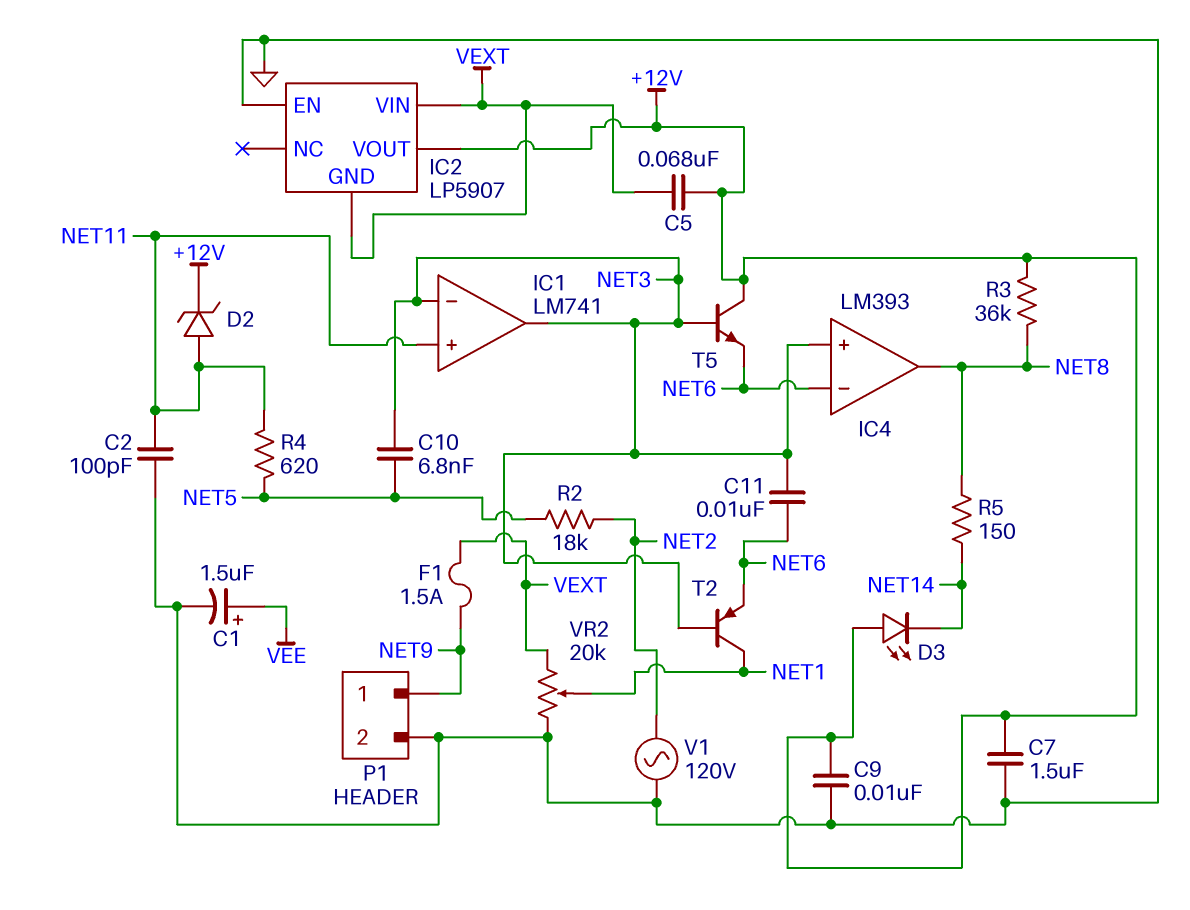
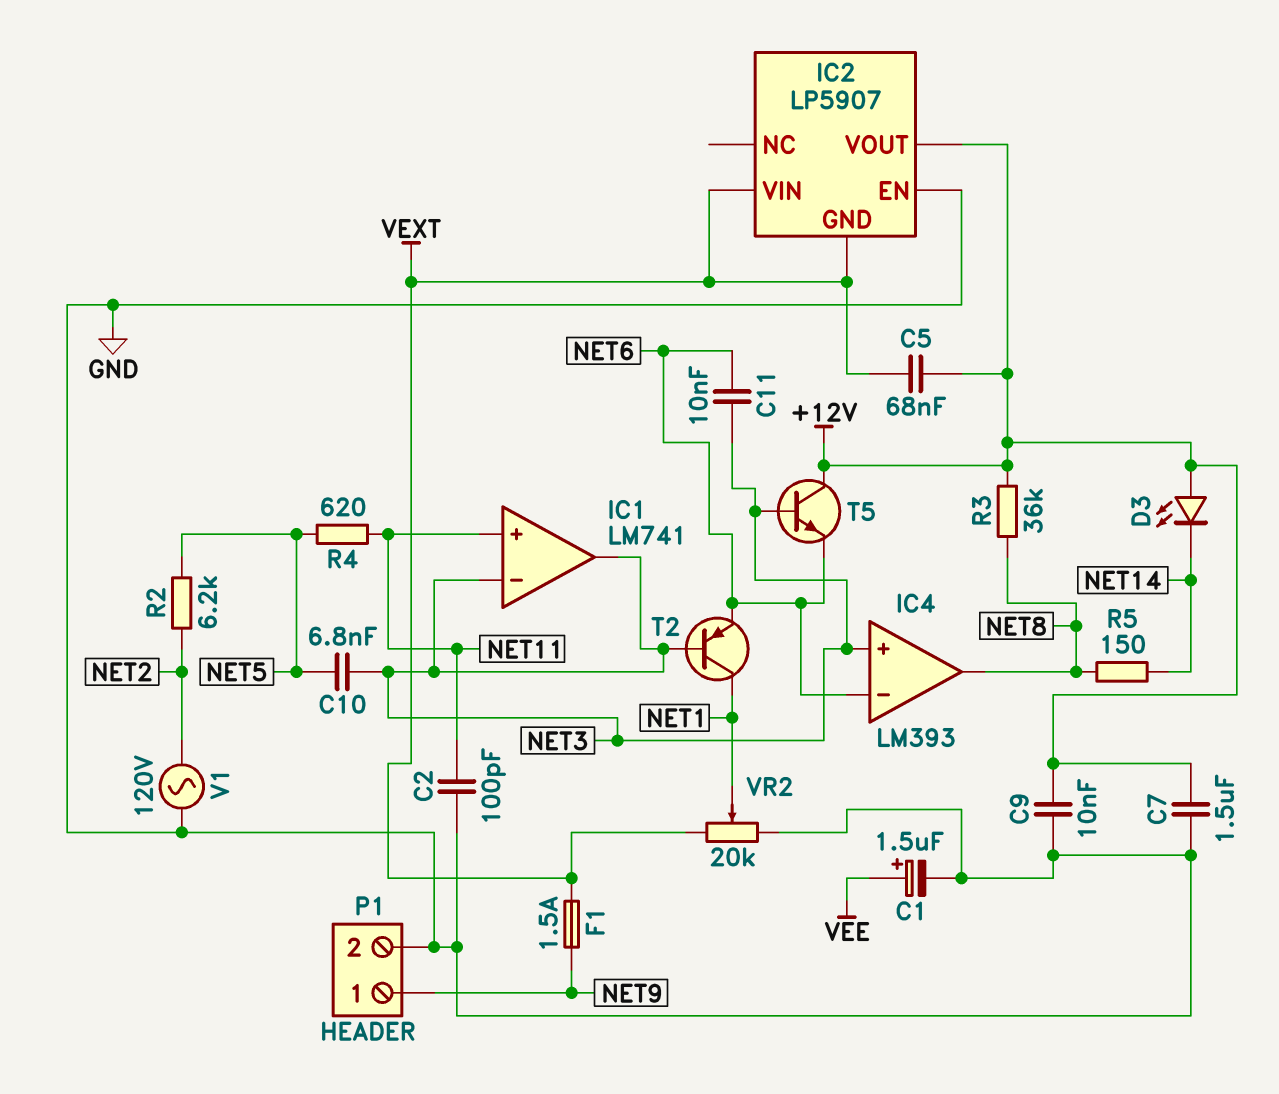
D2: zener (A NET11, K +12V) -> none
R2: 18k (NET2, NET5) -> 6.2k (NET2, NET5)

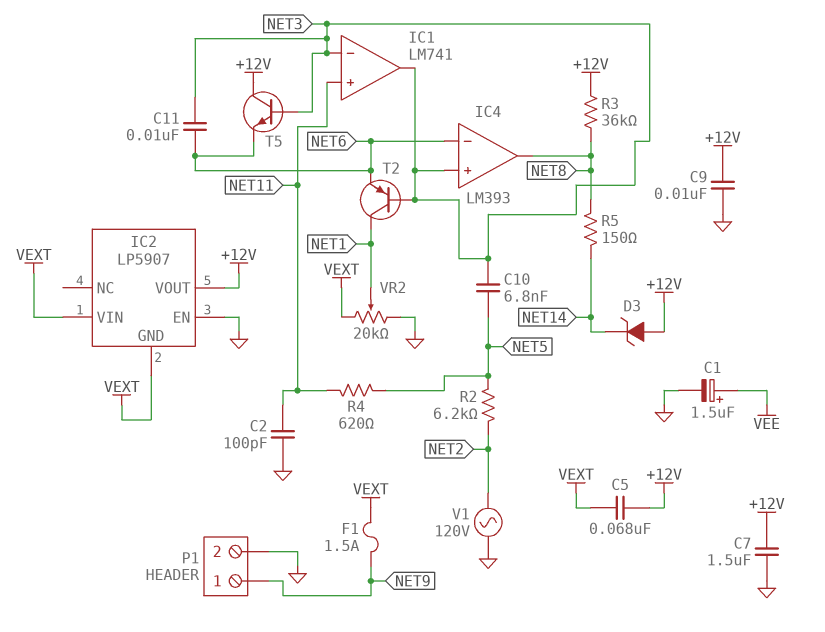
D3: LED (A +12V, K NET14) -> zener (A +12V, K NET14)

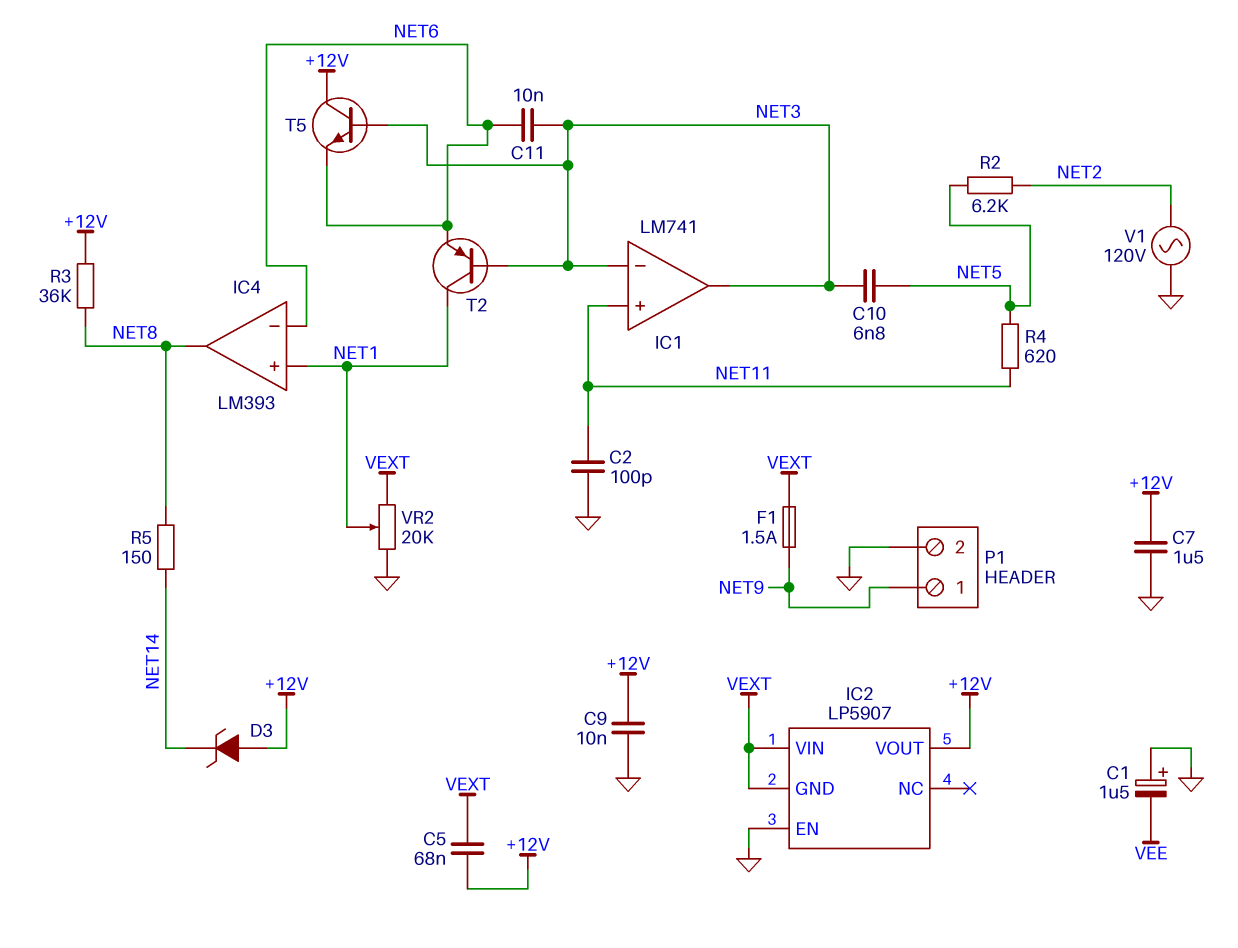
C1: 1.5uF (plus VEE, minus GND) -> 1.5uF (plus GND, minus VEE)
IC4 pin in+: NET3 -> NET1

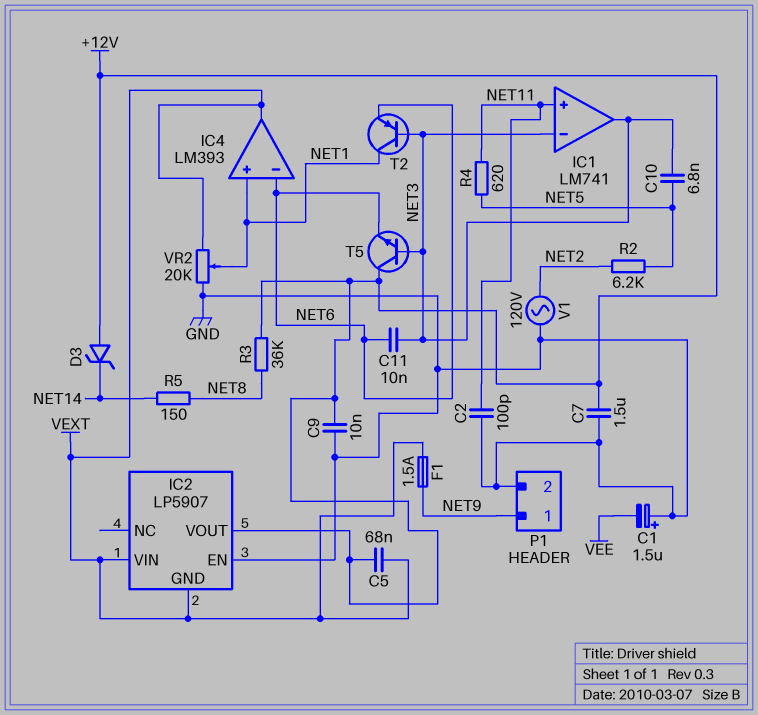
IC4 pin out: NET8 -> VEXT

